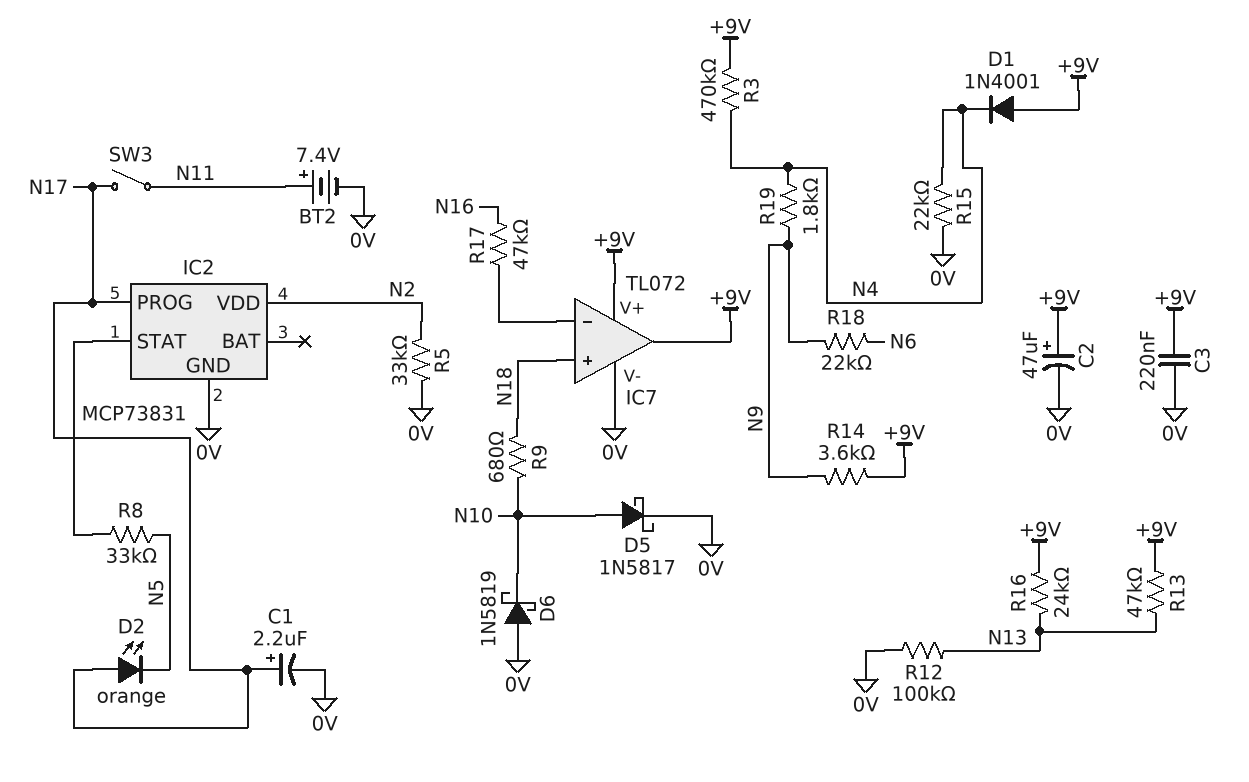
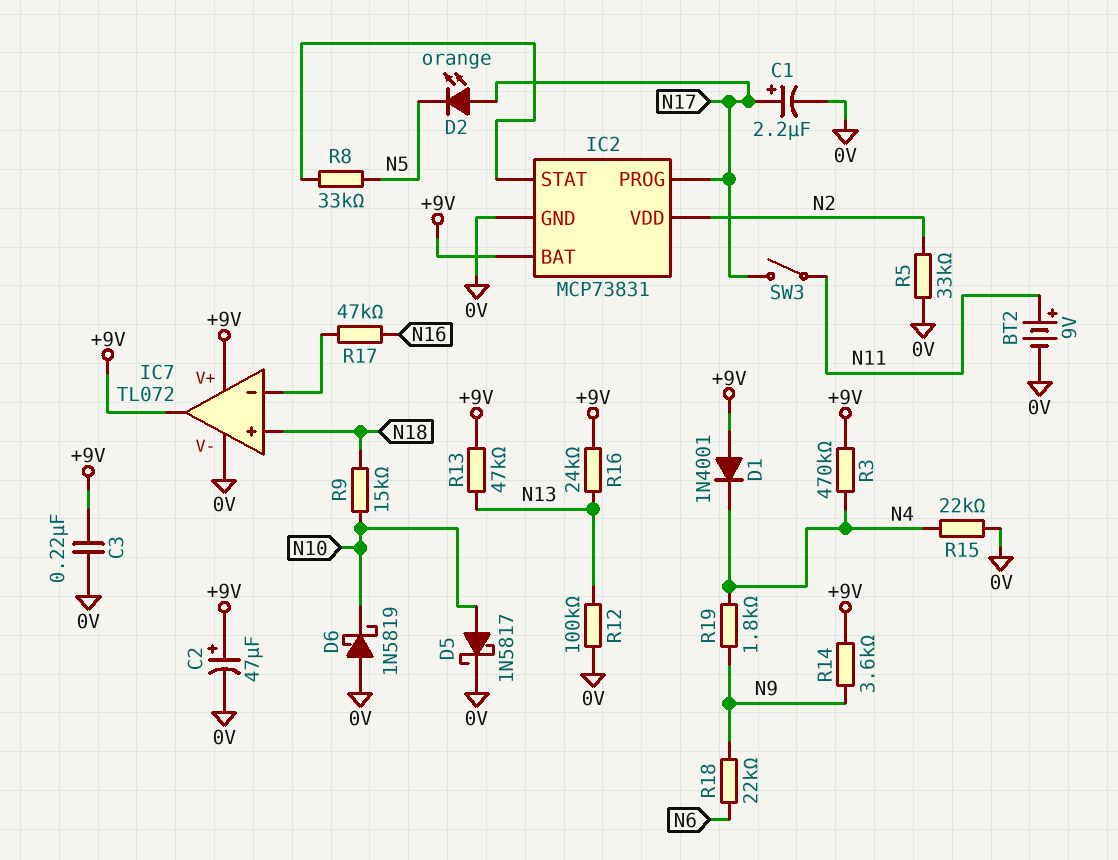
BT2: 7.4V (plus N11, minus 0V) -> 9V (plus N11, minus 0V)
IC2 pin BAT: none -> +9V
R9: 680 (N10, N18) -> 15k (N10, N18)

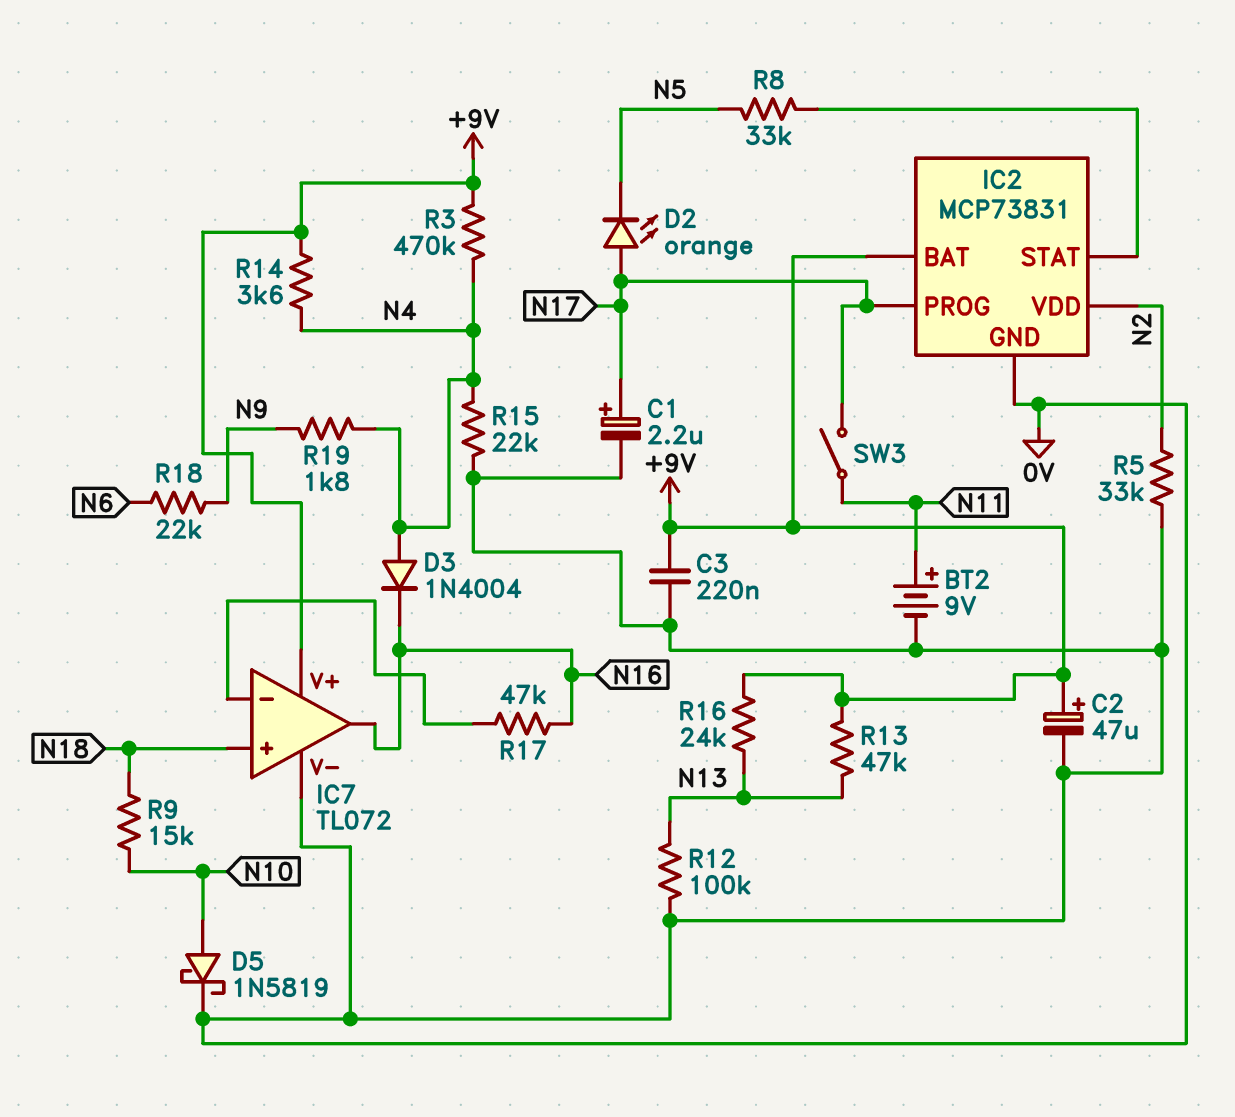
D1: diode 1N4001 (A +9V, K N4) -> none
D3: none -> diode 1N4004 (A N4, K N16)
D5: schottky 1N5817 (A N10, K 0V) -> schottky 1N5819 (A N10, K 0V)
D6: schottky 1N5819 (A 0V, K N10) -> none
IC7 pin out: +9V -> N16
R14: 3.6k (+9V, N9) -> 3.6k (+9V, N4)

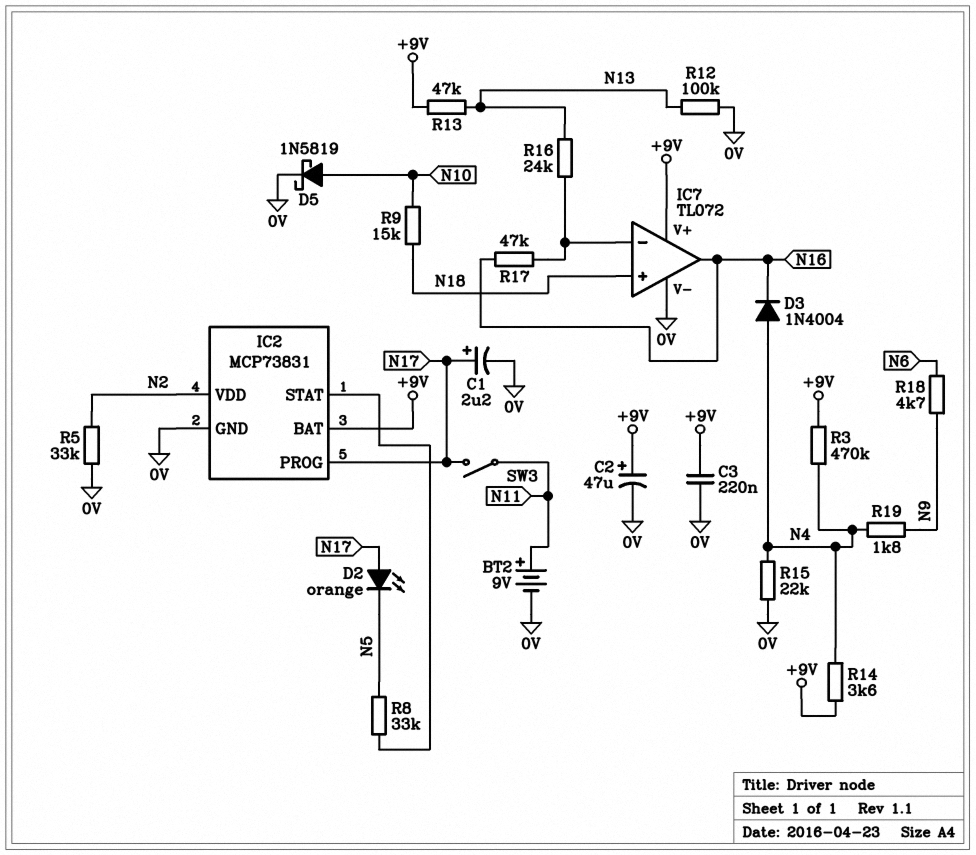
R16: 24k (+9V, N13) -> 24k (IC7/in-, N13)
R18: 22k (N6, N9) -> 4.7k (N6, N9)

